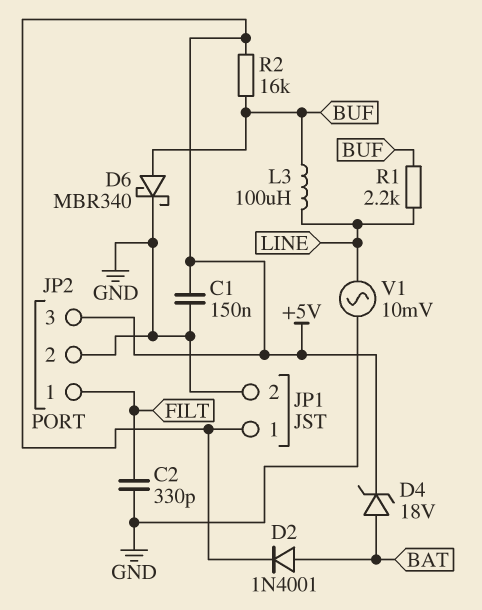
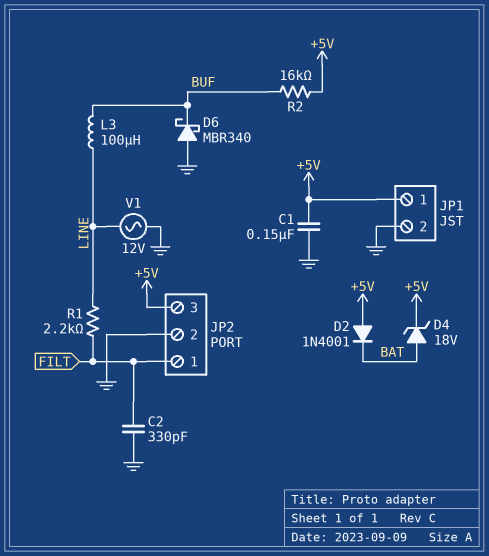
D2: diode 1N4001 (A BAT, K +5V) -> diode 1N4001 (A +5V, K BAT)
D6: schottky MBR340 (A BUF, K GND) -> schottky MBR340 (A GND, K BUF)
R1: 2.2k (BUF, LINE) -> 2.2k (FILT, LINE)
V1: AC 10mV (GND, LINE) -> AC 12V (GND, LINE)

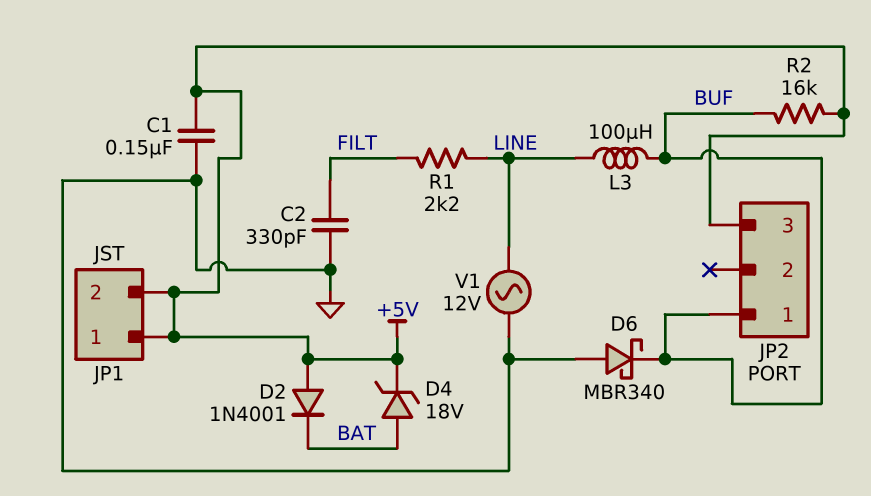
JP1 pin 2: GND -> +5V
JP2 pin 1: FILT -> BUF
JP2 pin 2: GND -> none

